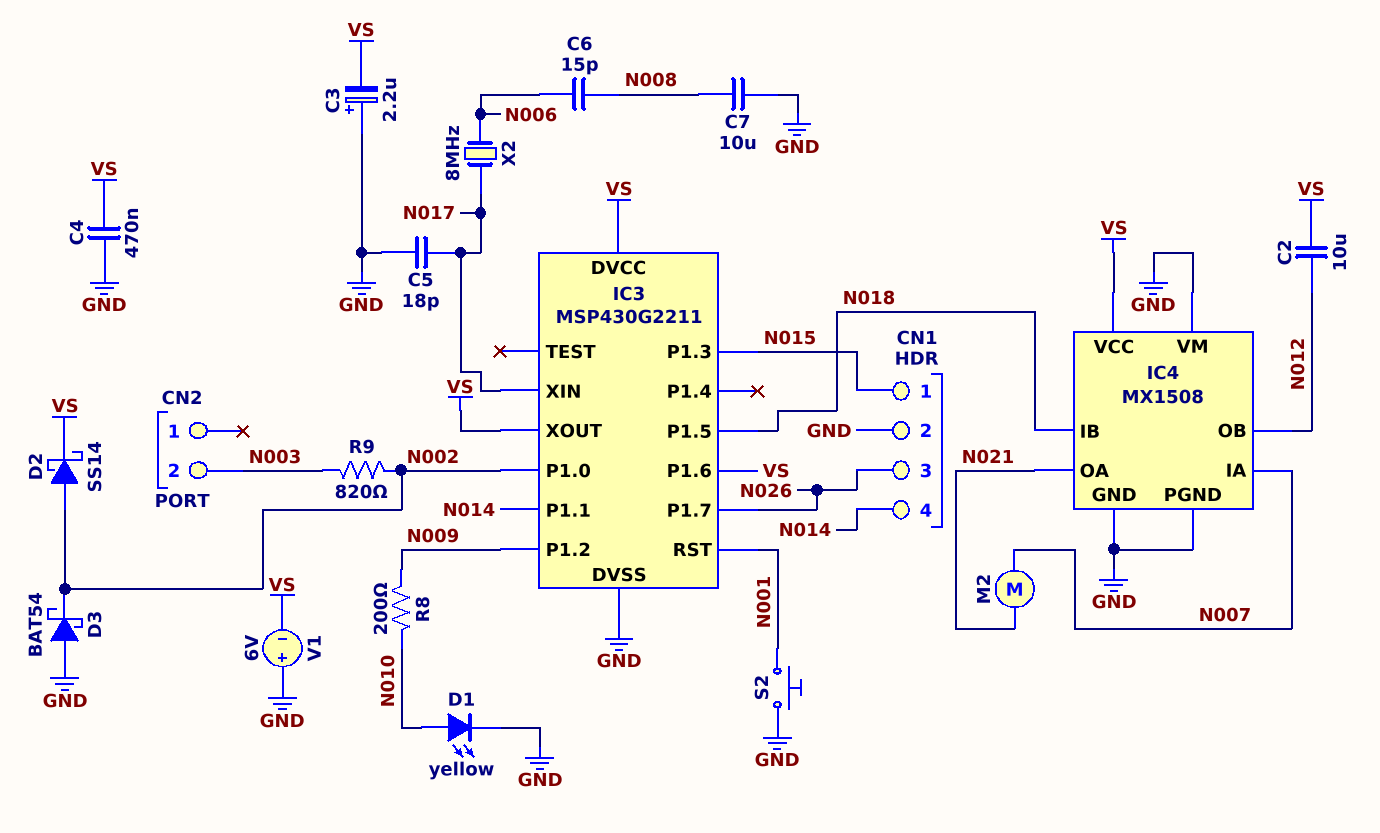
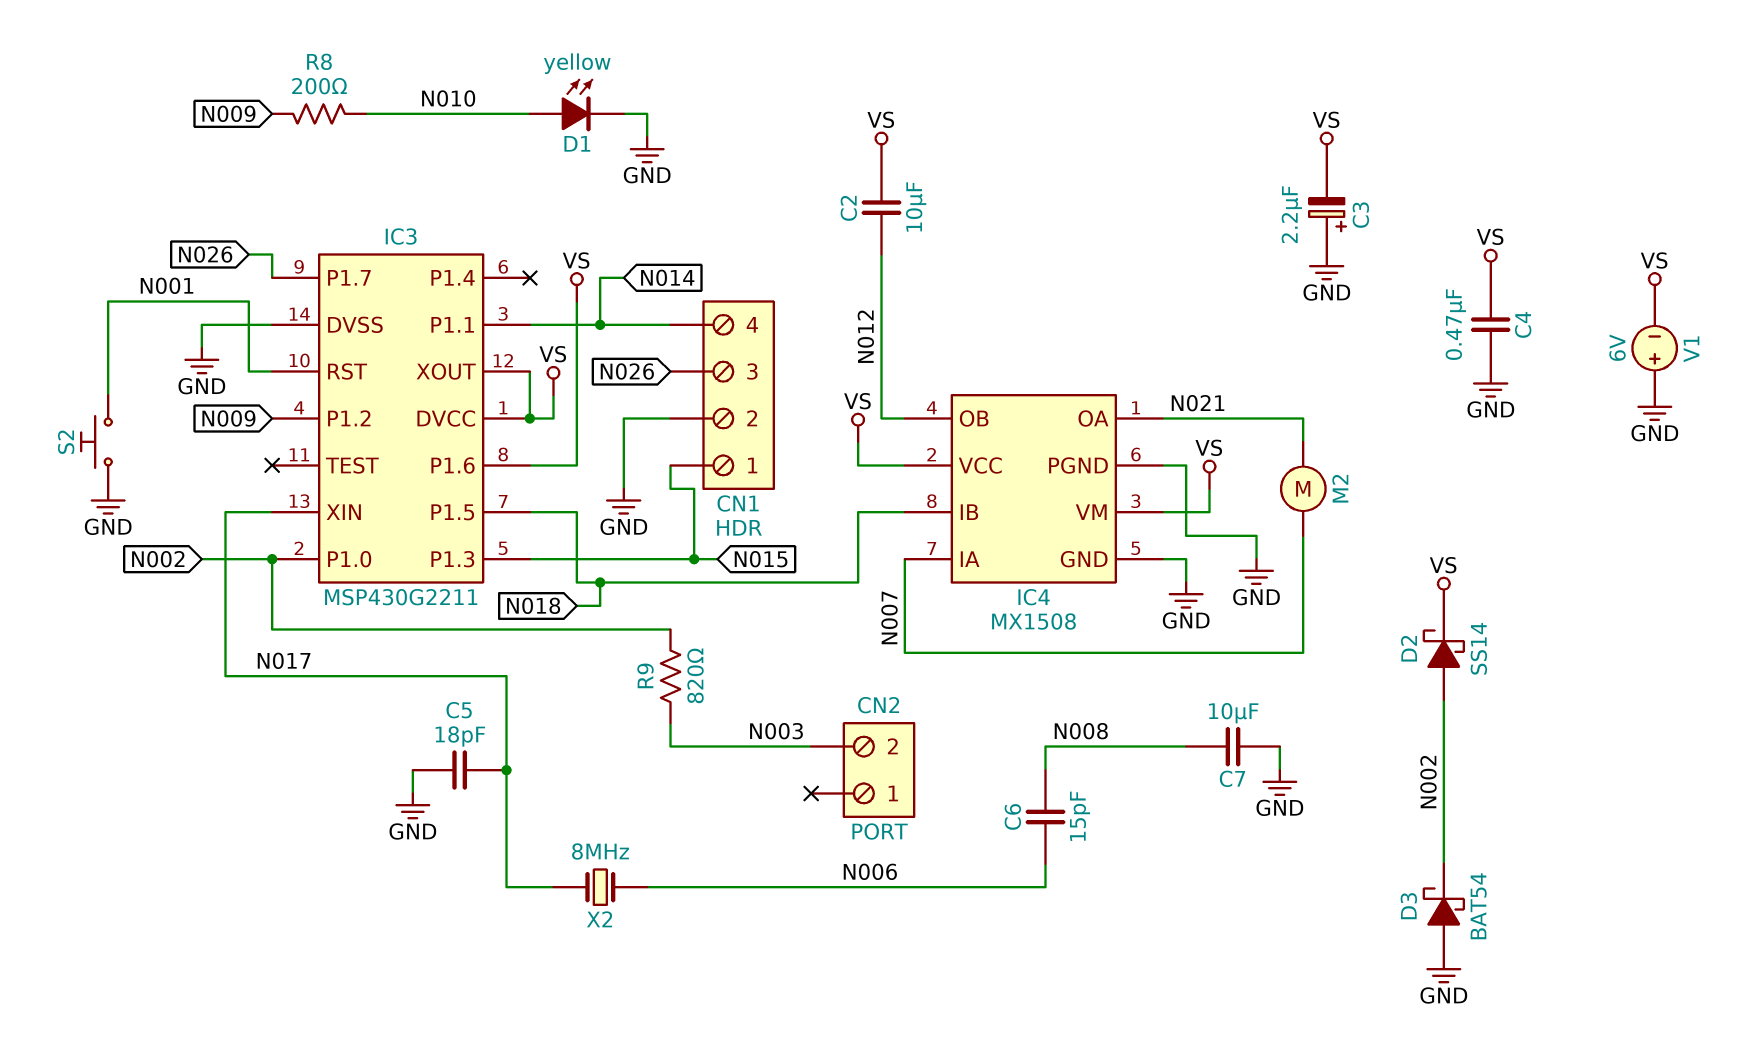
IC4 pin VM: GND -> VS

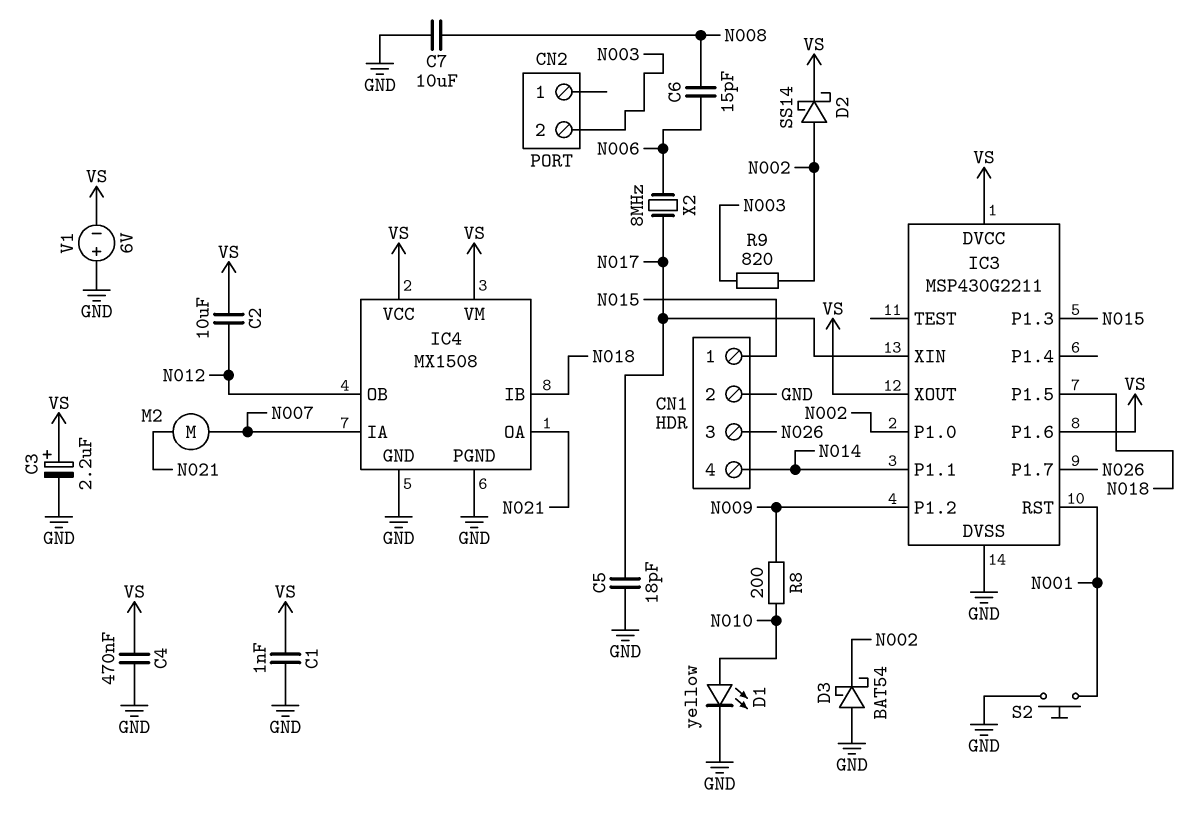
C1: none -> 1nF (GND, VS)
C3: 2.2uF (plus GND, minus VS) -> 2.2uF (plus VS, minus GND)

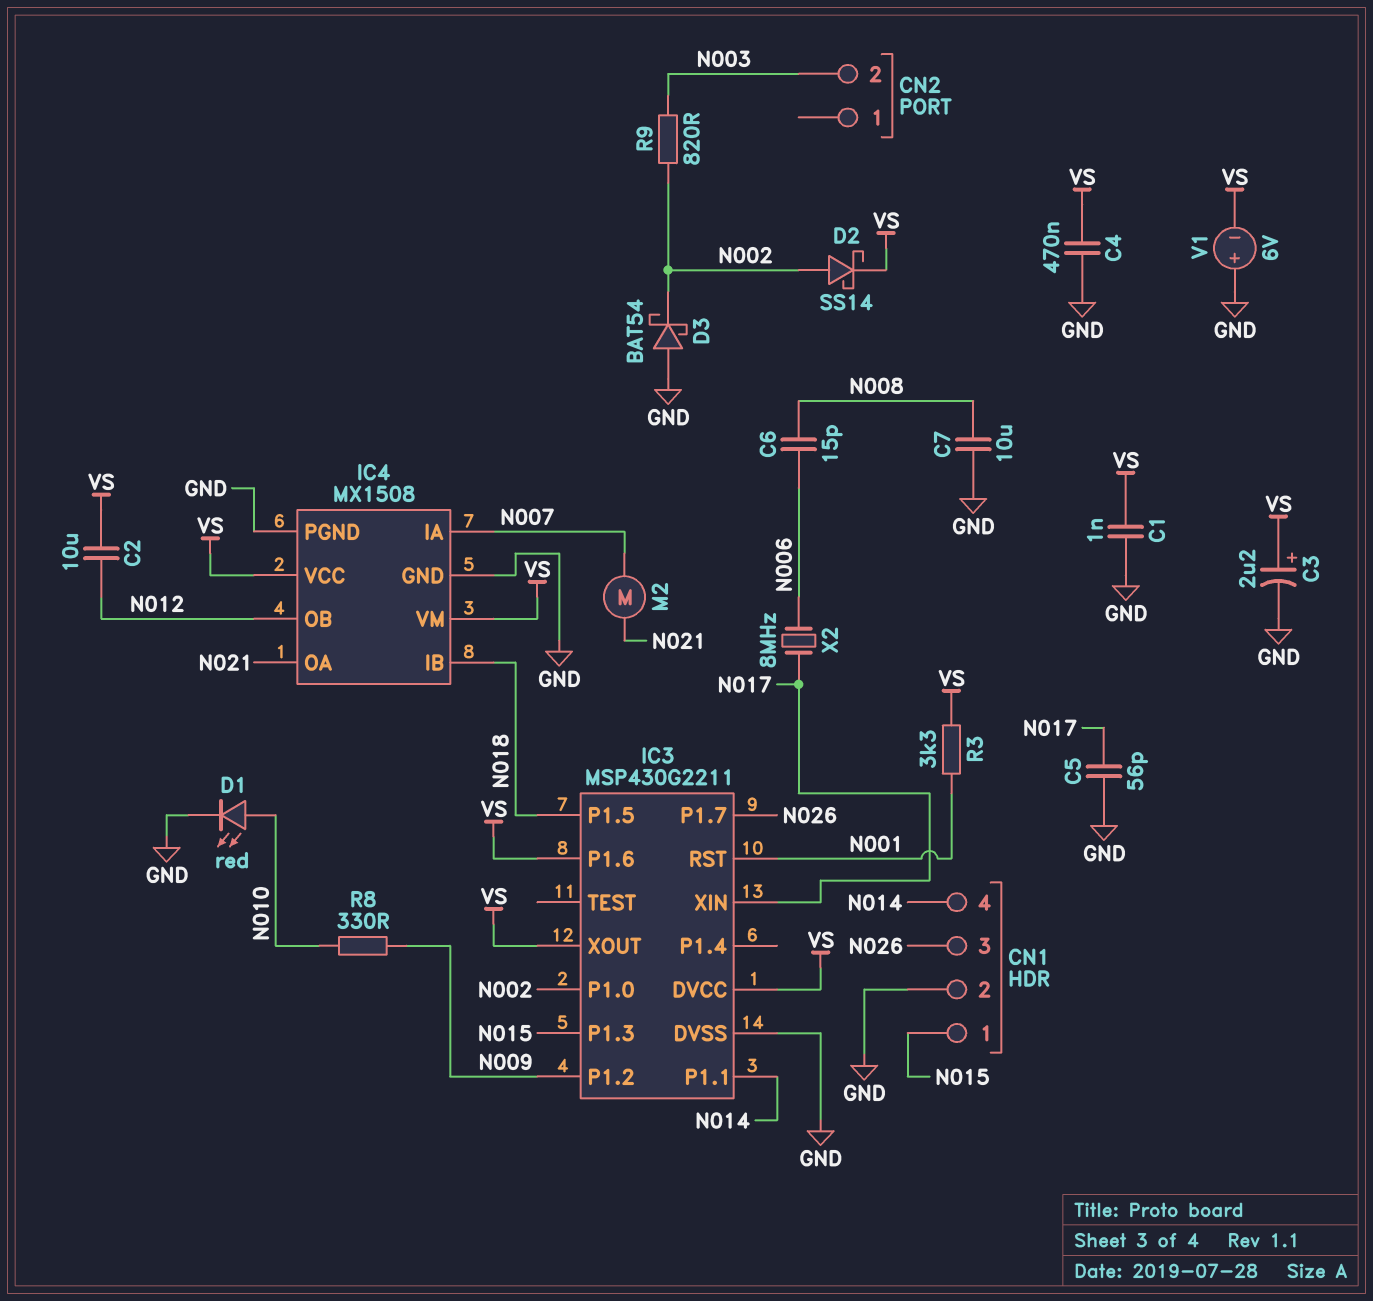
C5: 18pF (GND, N017) -> 56pF (GND, N017)
D1: LED yellow (A N010, K GND) -> LED red (A N010, K GND)
R3: none -> 3.3k (N001, VS)
R8: 200 (N009, N010) -> 330 (N009, N010)
S2: button (GND, N001) -> none

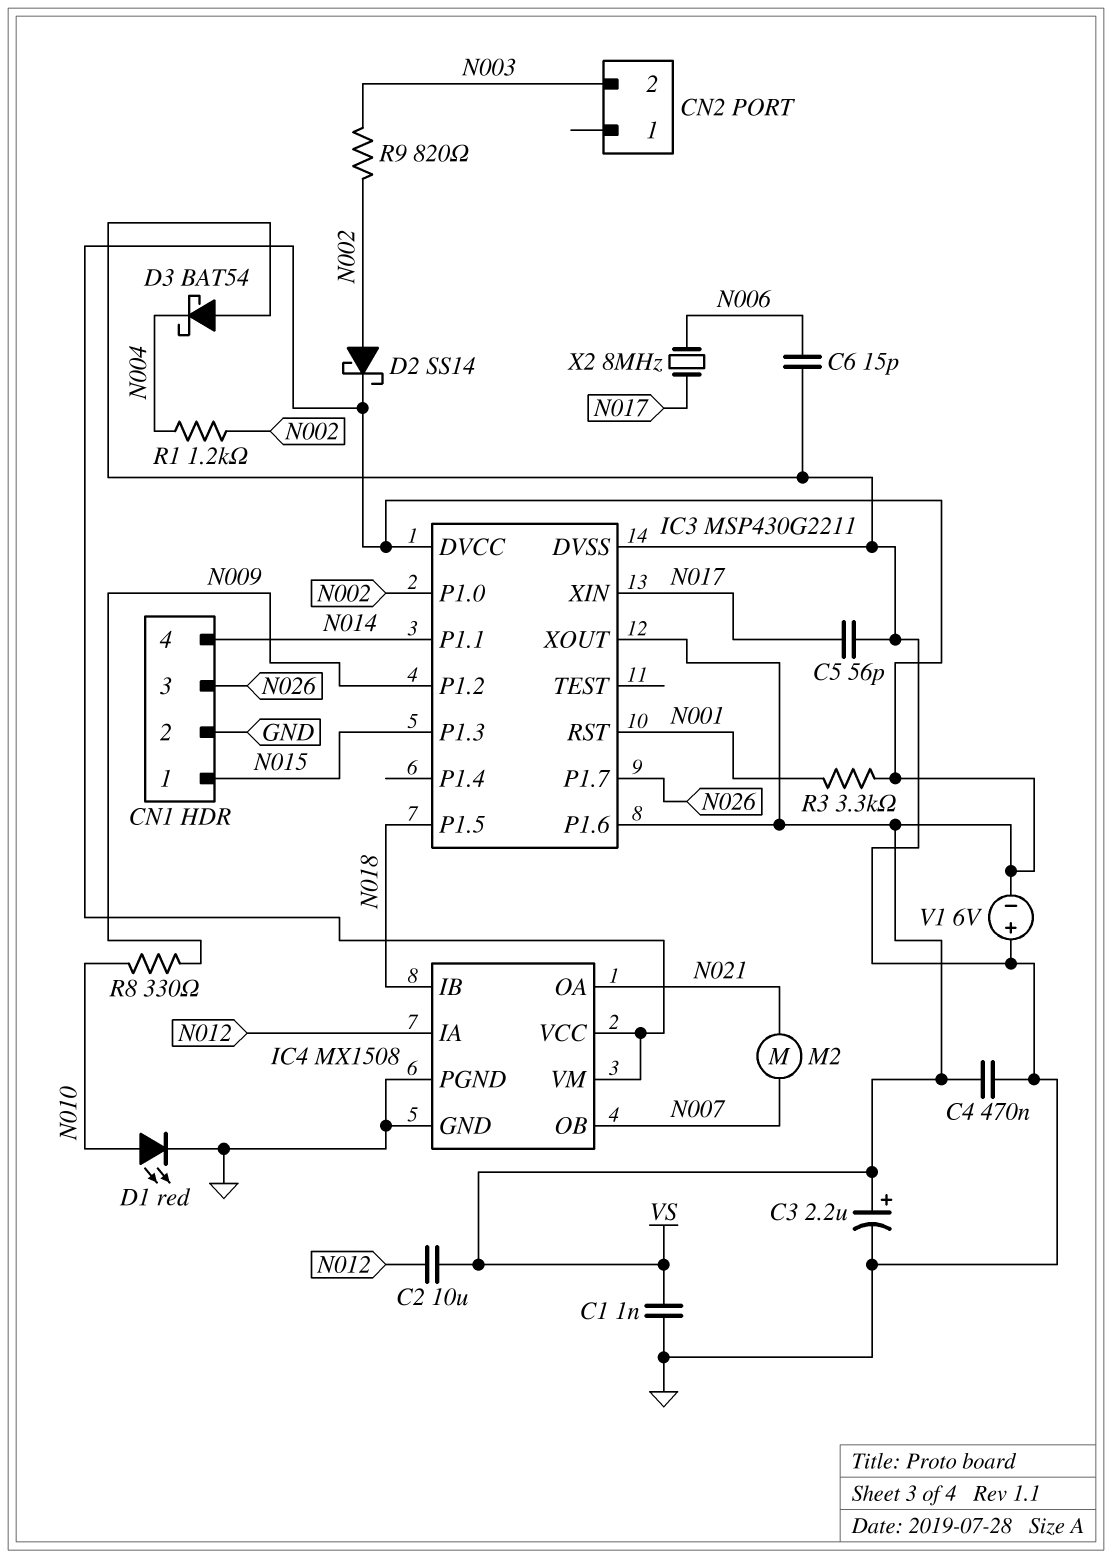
C6: 15pF (N006, N008) -> 15pF (GND, N006)
C7: 10uF (GND, N008) -> none
D3: schottky BAT54 (A GND, K N002) -> schottky BAT54 (A GND, K N004)
IC4 pin IA: N007 -> N012
IC4 pin OB: N012 -> N007
R1: none -> 1.2k (N002, N004)

